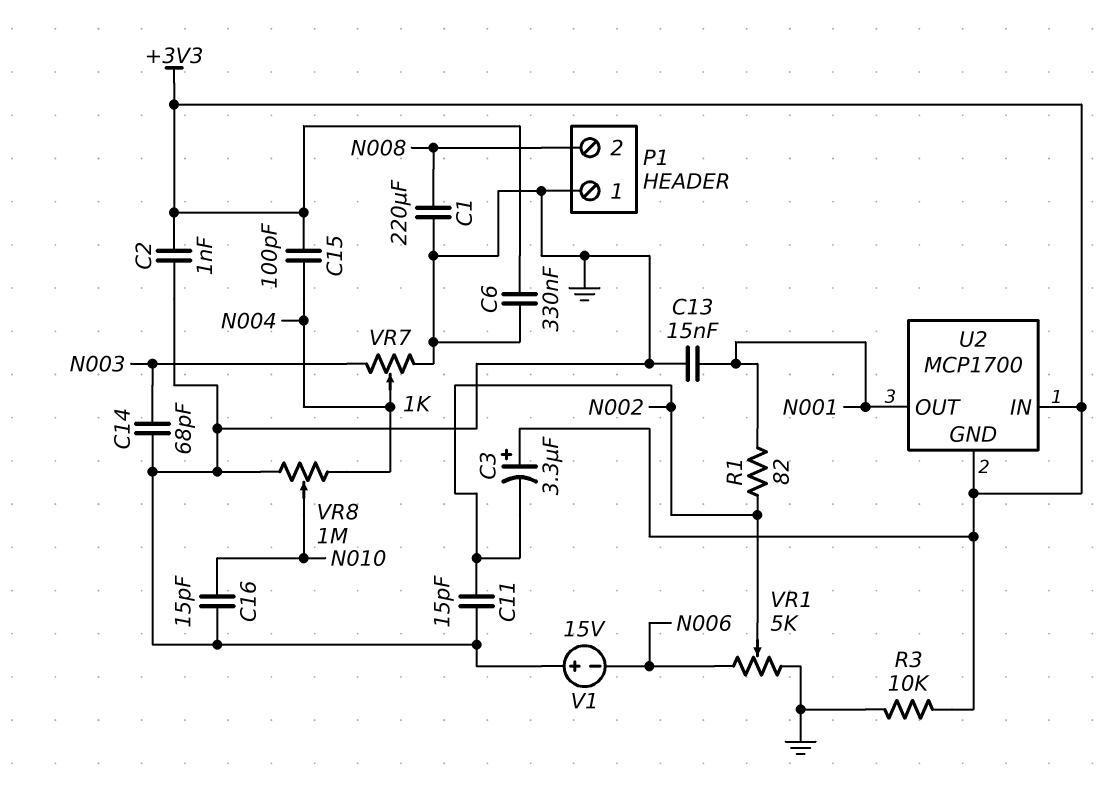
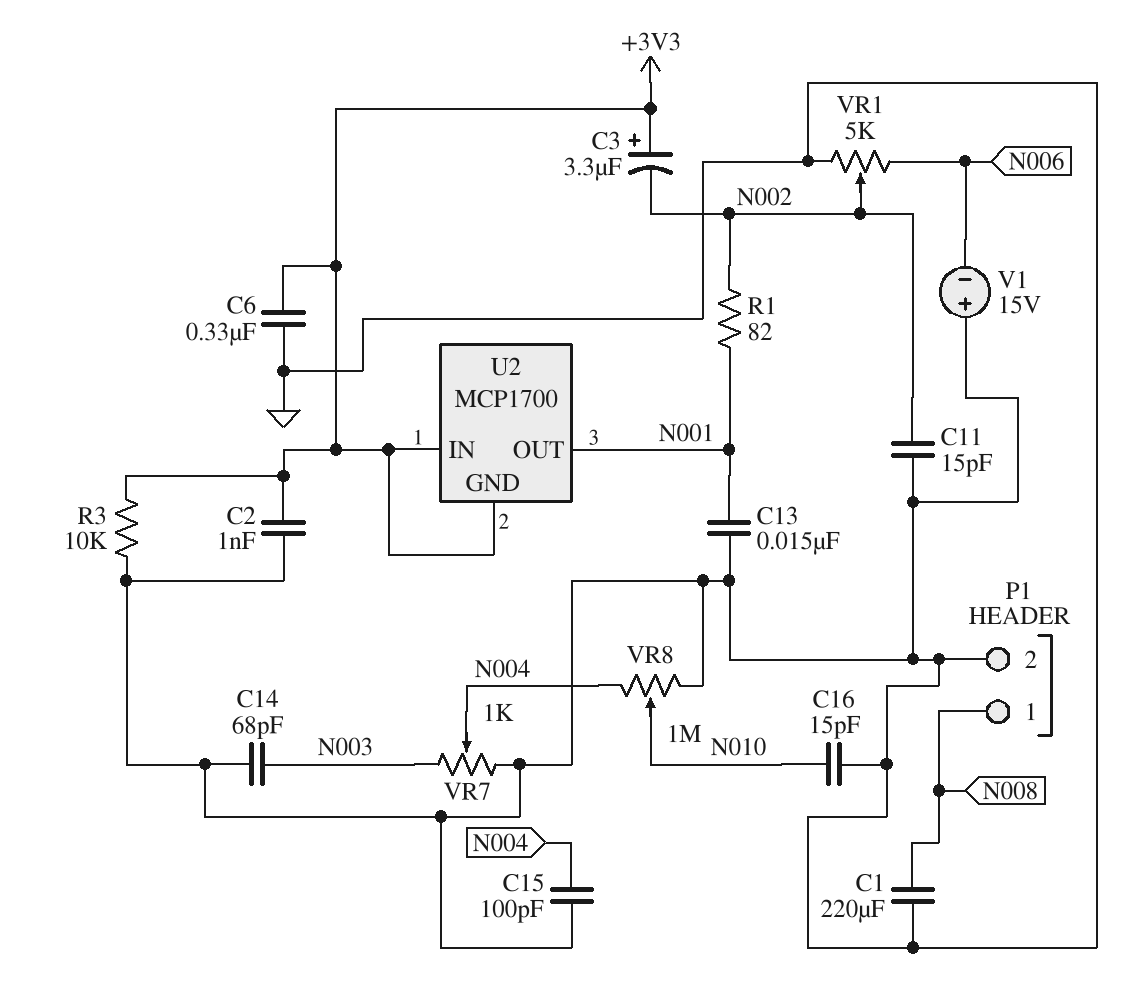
C15: 100pF (+3V3, N004) -> 100pF (GND, N004)
P1 pin 1: GND -> N008
P1 pin 2: N008 -> GND

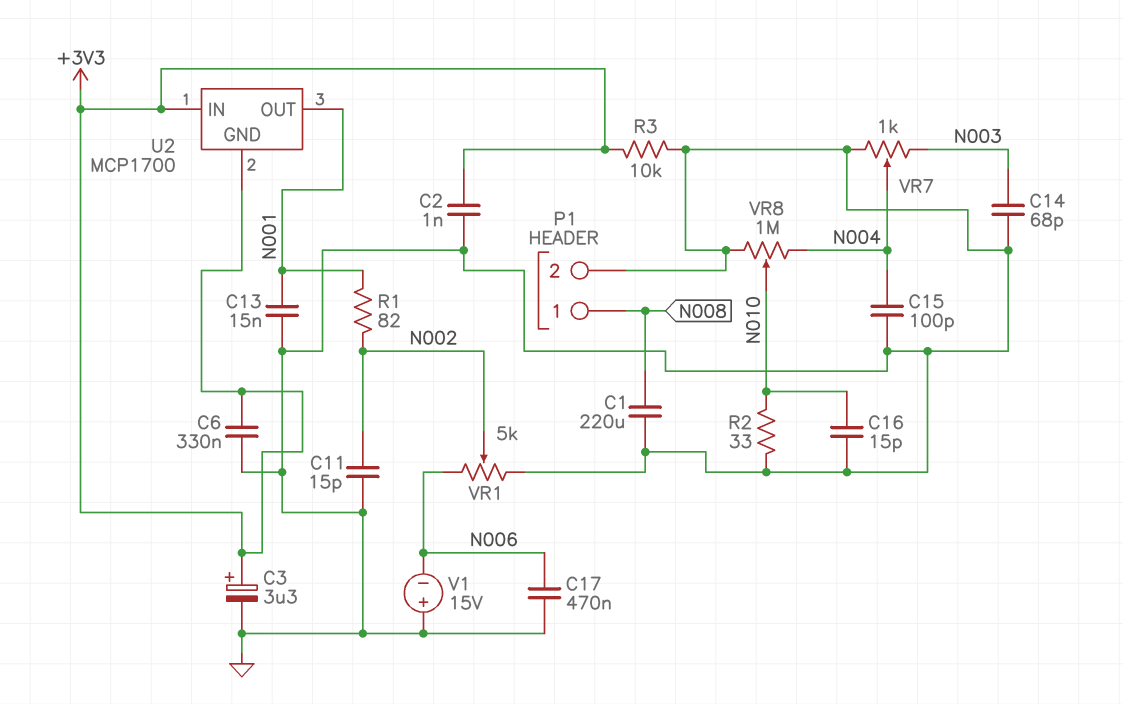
C3: 3.3uF (plus +3V3, minus N002) -> 3.3uF (plus +3V3, minus GND)
C17: none -> 470nF (GND, N006)
R2: none -> 33 (GND, N010)

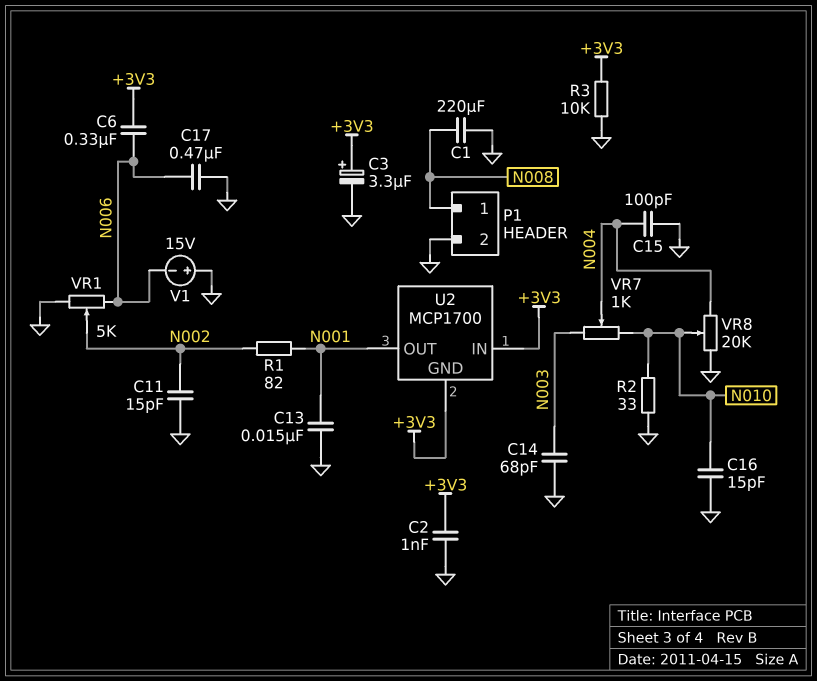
C6: 330nF (+3V3, GND) -> 330nF (+3V3, N006)
VR7: 1k (GND, N003, wiper N004) -> 1k (N003, N010, wiper N004)
VR8: 1M (GND, N004, wiper N010) -> 20k (GND, N004, wiper N010)

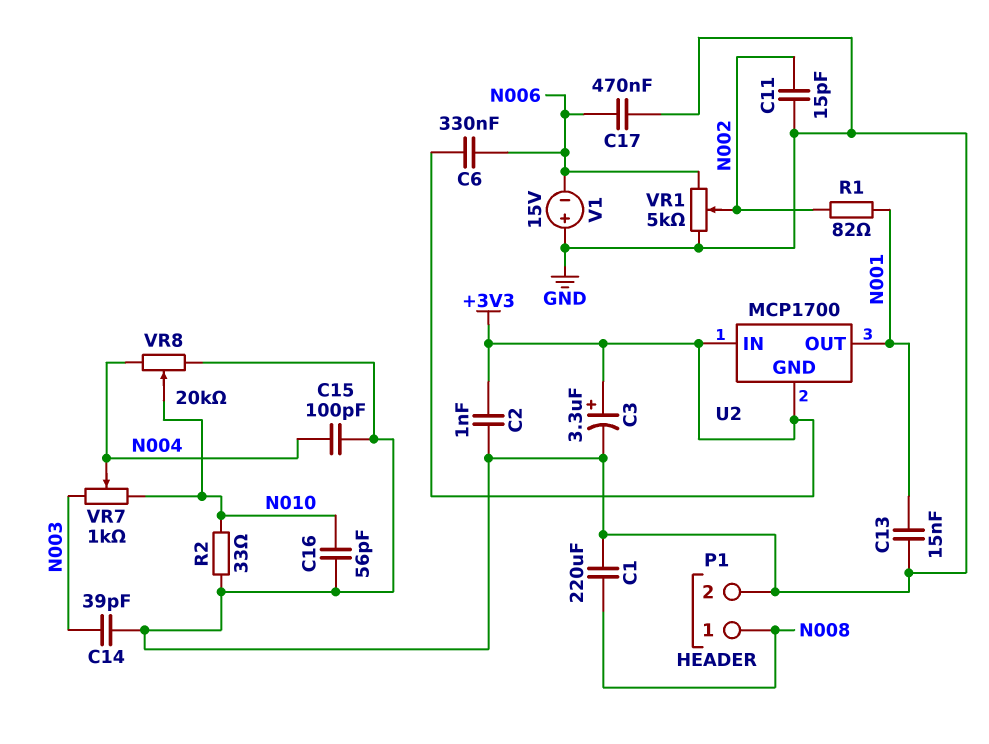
C14: 68pF (GND, N003) -> 39pF (GND, N003)
C16: 15pF (GND, N010) -> 56pF (GND, N010)
R3: 10k (+3V3, GND) -> none

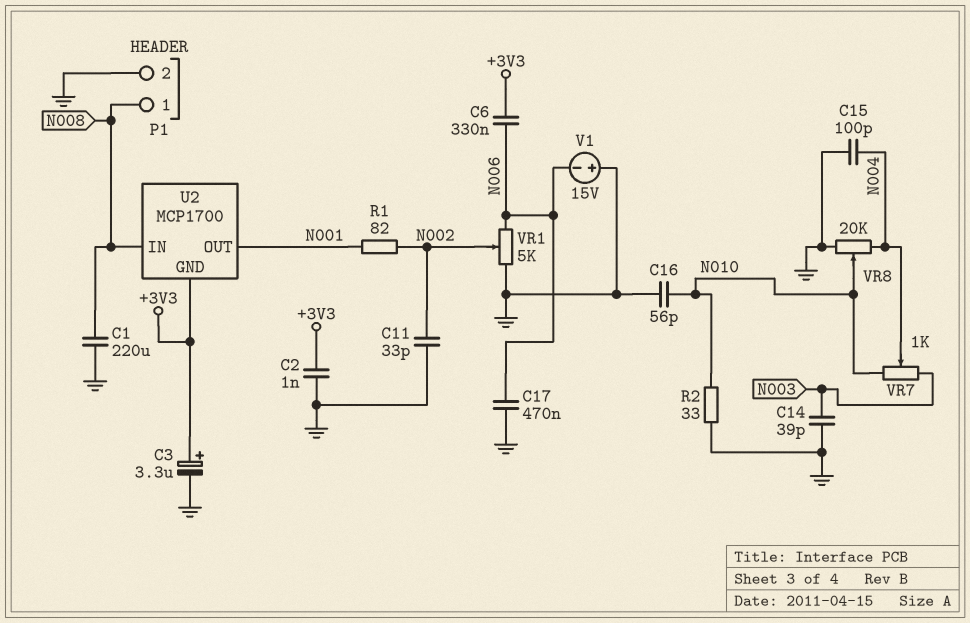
C11: 15pF (GND, N002) -> 33pF (GND, N002)
C13: 15nF (GND, N001) -> none
U2 pin IN: +3V3 -> N008

